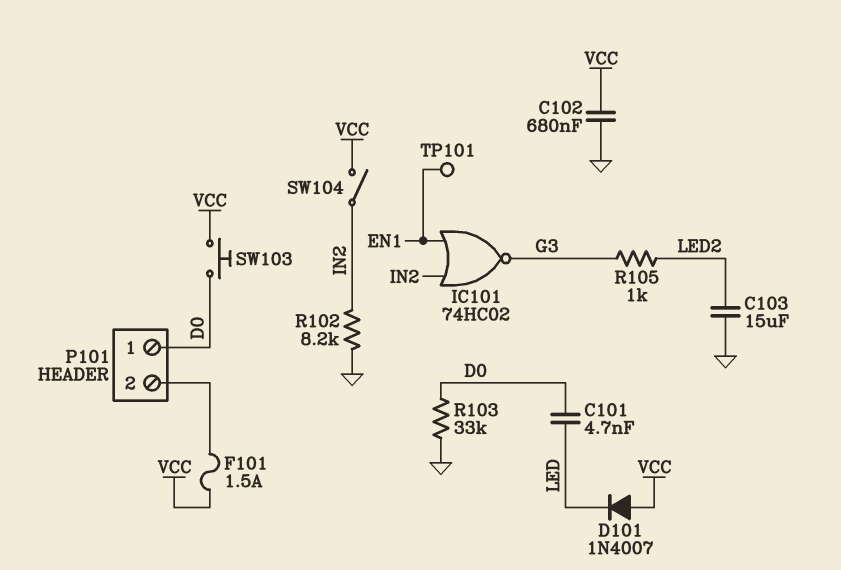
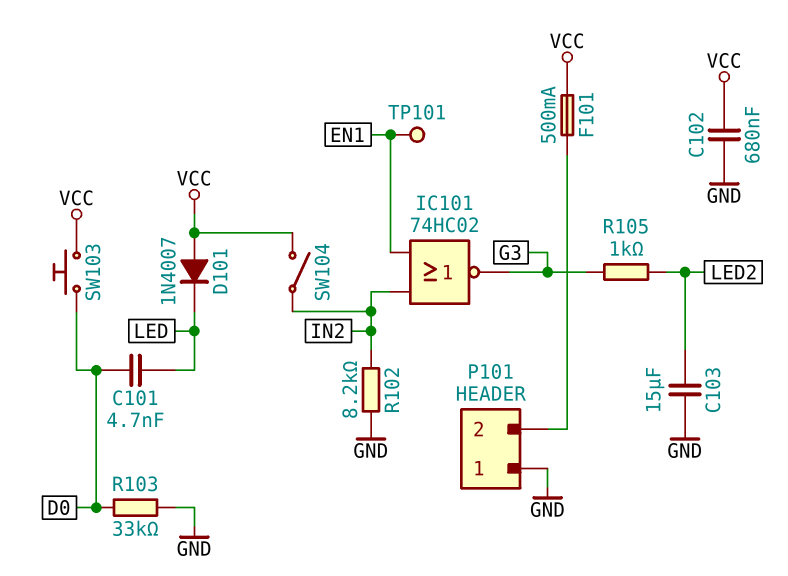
F101: 1.5A (P101/2, VCC) -> 500mA (P101/2, VCC)
P101 pin 1: D0 -> GND

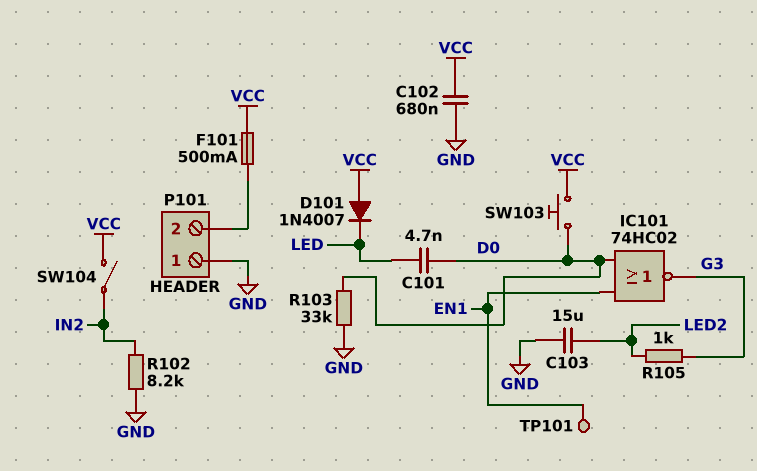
IC101: NOR 74HC02 (in EN1, in IN2, out G3) -> NOR 74HC02 (in D0, in EN1, out G3)

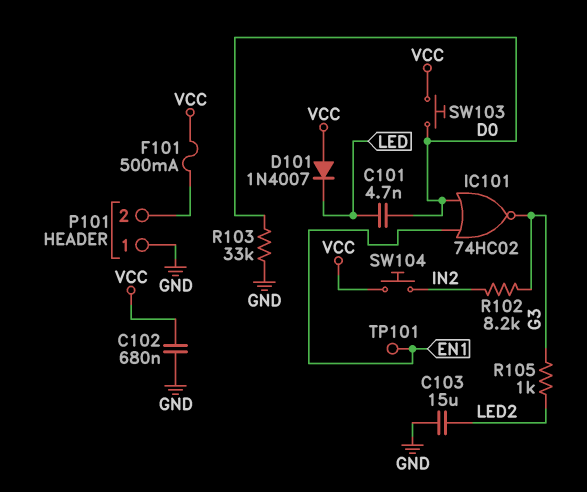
R102: 8.2k (GND, IN2) -> 8.2k (G3, IN2)
SW104: switch (IN2, VCC) -> button (IN2, VCC)

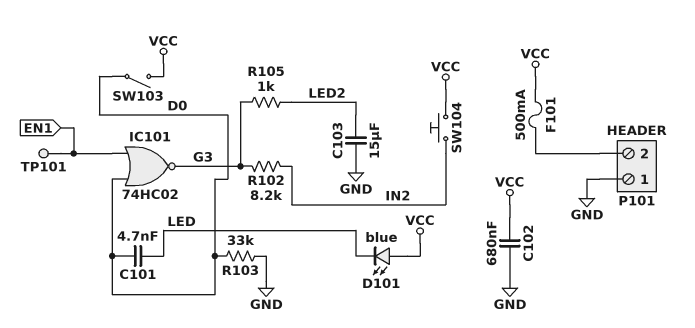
D101: diode 1N4007 (A VCC, K LED) -> LED blue (A VCC, K LED)
SW103: button (D0, VCC) -> switch (D0, VCC)

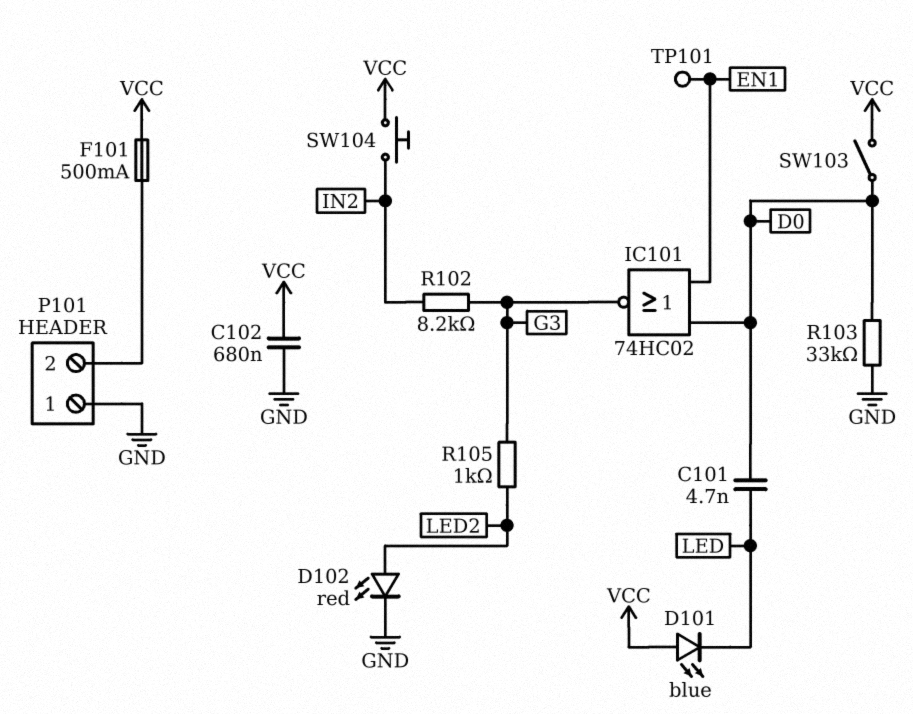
C103: 15uF (GND, LED2) -> none
D102: none -> LED red (A LED2, K GND)

